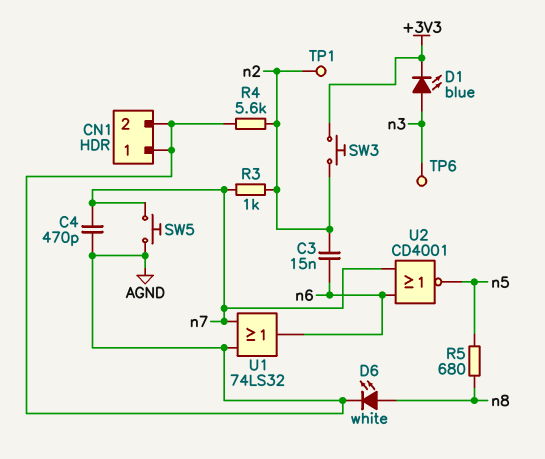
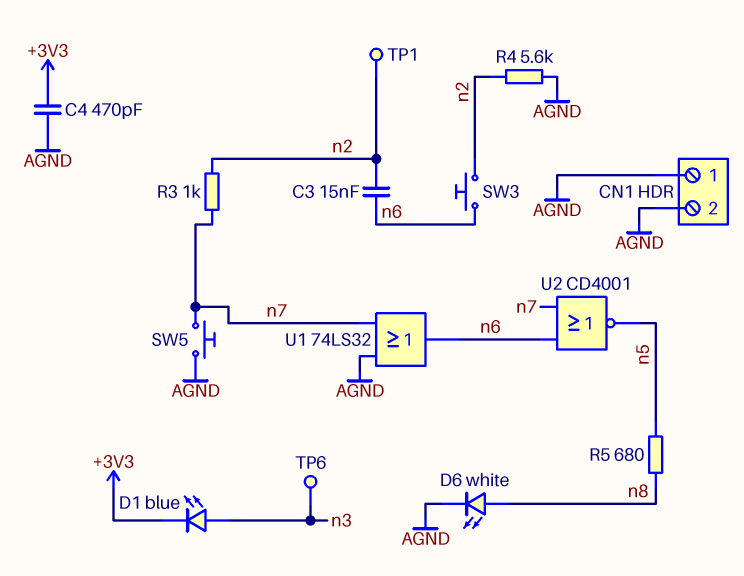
C4: 470pF (AGND, n7) -> 470pF (+3V3, AGND)
SW3: button (+3V3, n2) -> button (n2, n6)

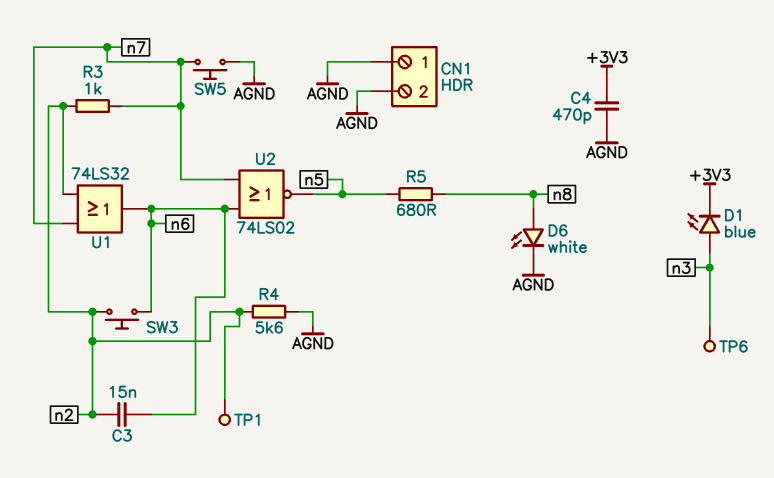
U1: OR 74LS32 (in AGND, in n7, out n6) -> OR 74LS32 (in n2, in n7, out n6)
U2: NOR CD4001 (in n6, in n7, out n5) -> NOR 74LS02 (in n6, in n7, out n5)

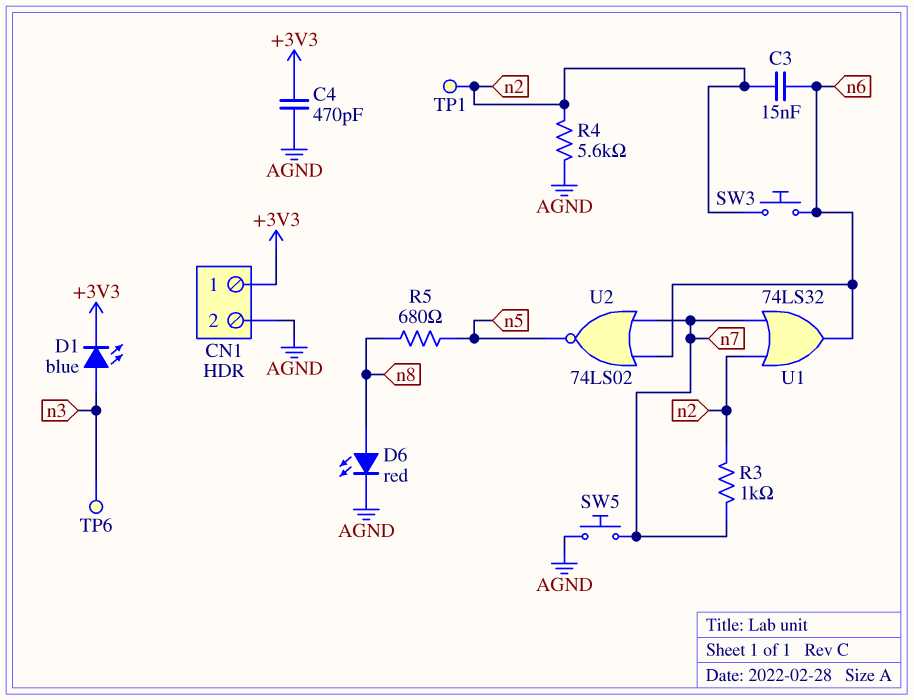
CN1 pin 1: AGND -> +3V3
D6: LED white (A n8, K AGND) -> LED red (A n8, K AGND)

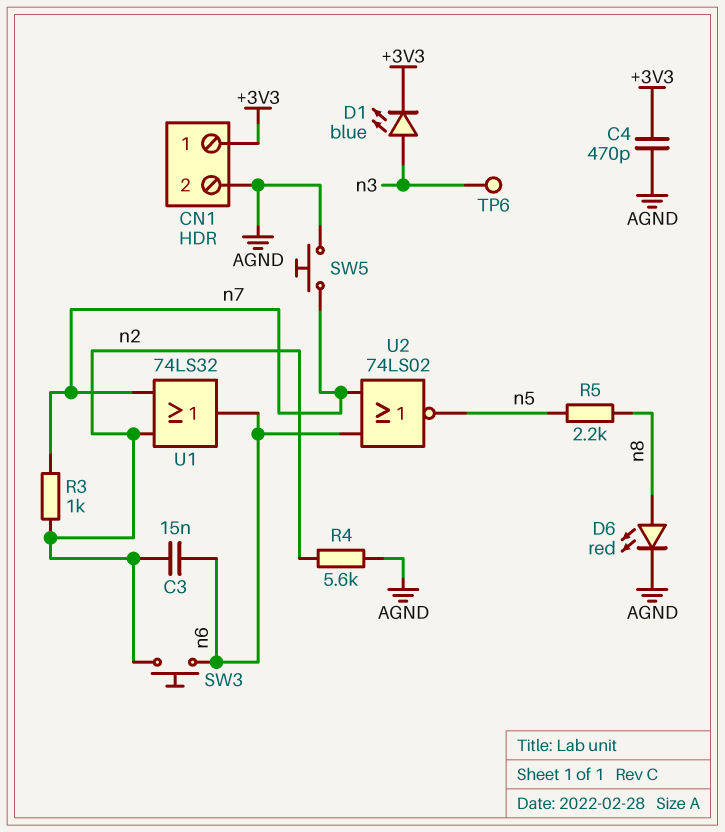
R5: 680 (n5, n8) -> 2.2k (n5, n8)
TP1: test point (n2) -> none

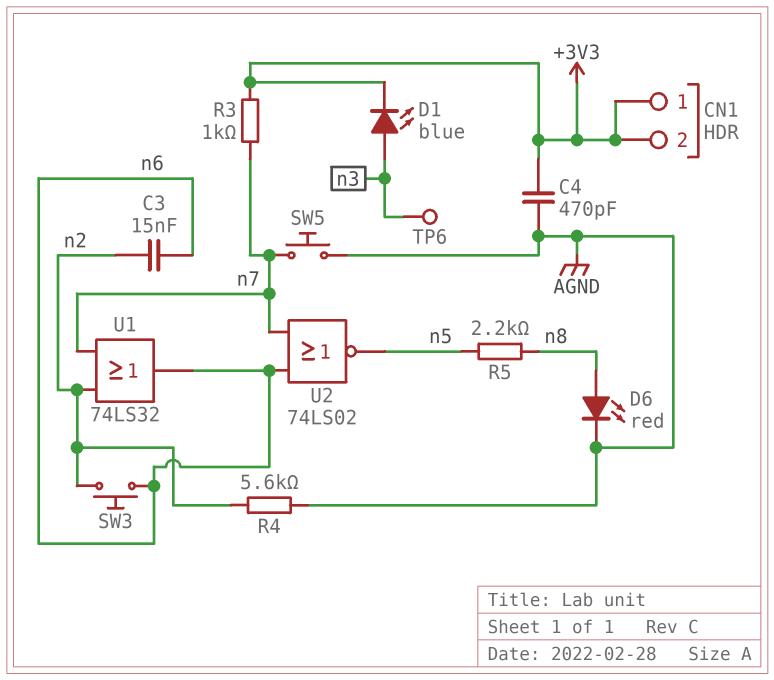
CN1 pin 2: AGND -> +3V3
R3: 1k (n2, n7) -> 1k (+3V3, n7)

